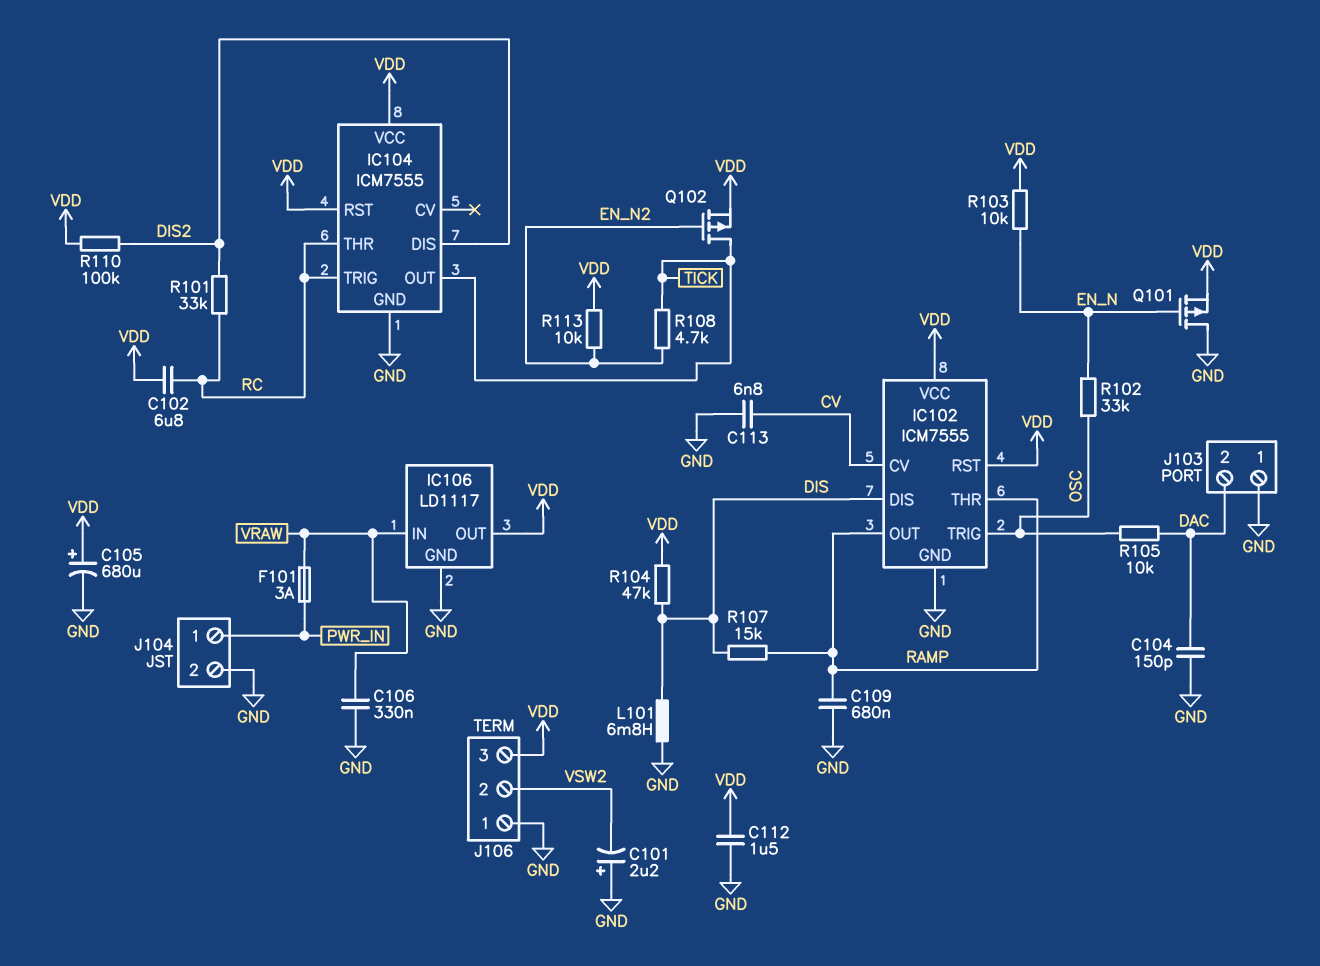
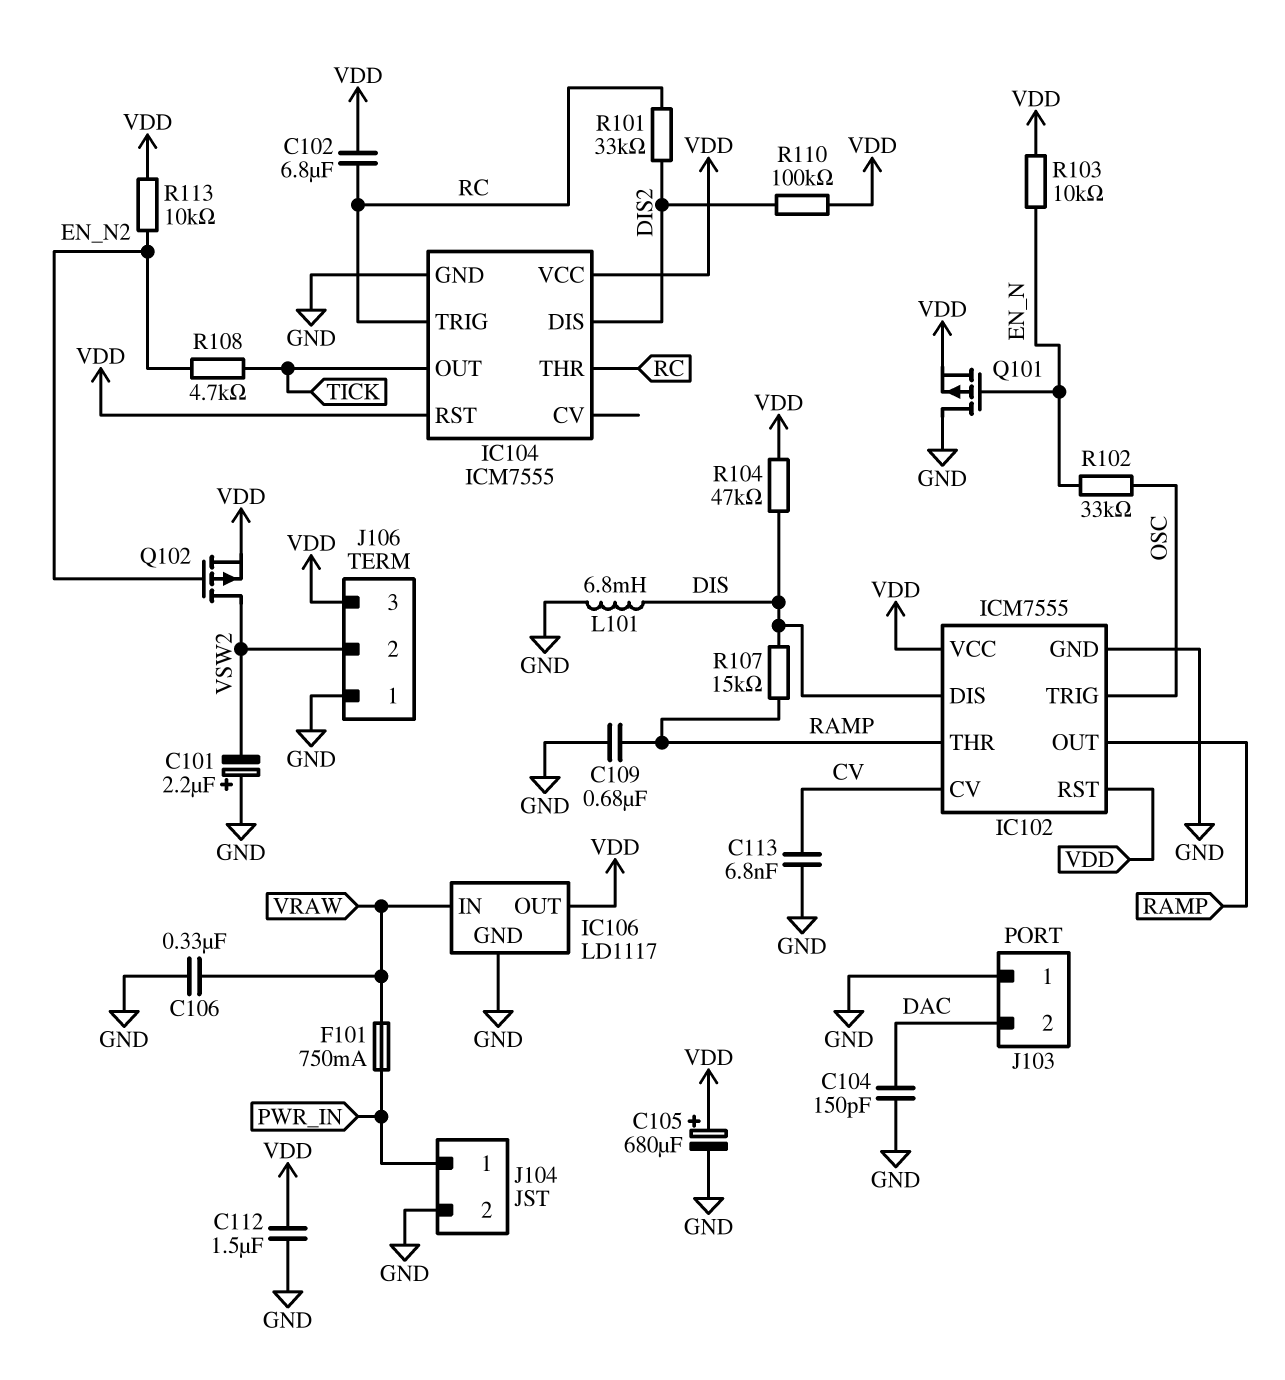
F101: 3A (PWR_IN, VRAW) -> 750mA (PWR_IN, VRAW)
Q102: PMOS (G EN_N2, D TICK, S VDD) -> PMOS (G EN_N2, D VSW2, S VDD)
R105: 10k (DAC, OSC) -> none

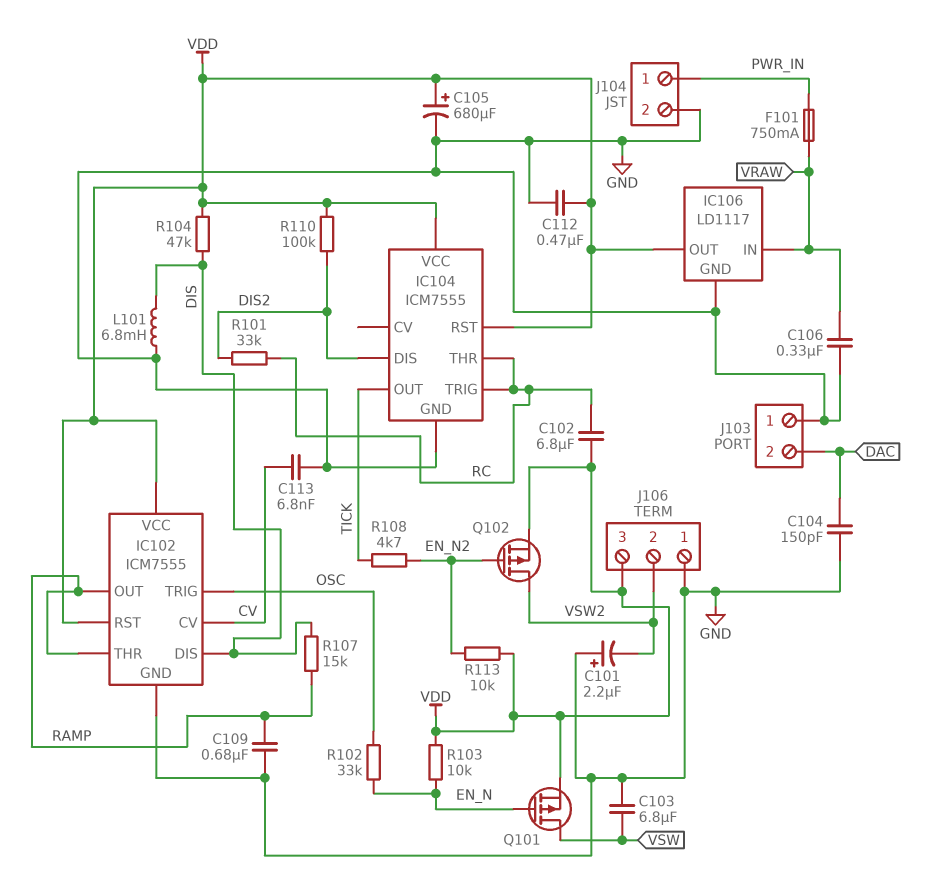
C103: none -> 6.8uF (GND, VSW)
C112: 1.5uF (GND, VDD) -> 470nF (GND, VDD)
Q101: PMOS (G EN_N, D GND, S VDD) -> PMOS (G EN_N, D VSW, S VDD)

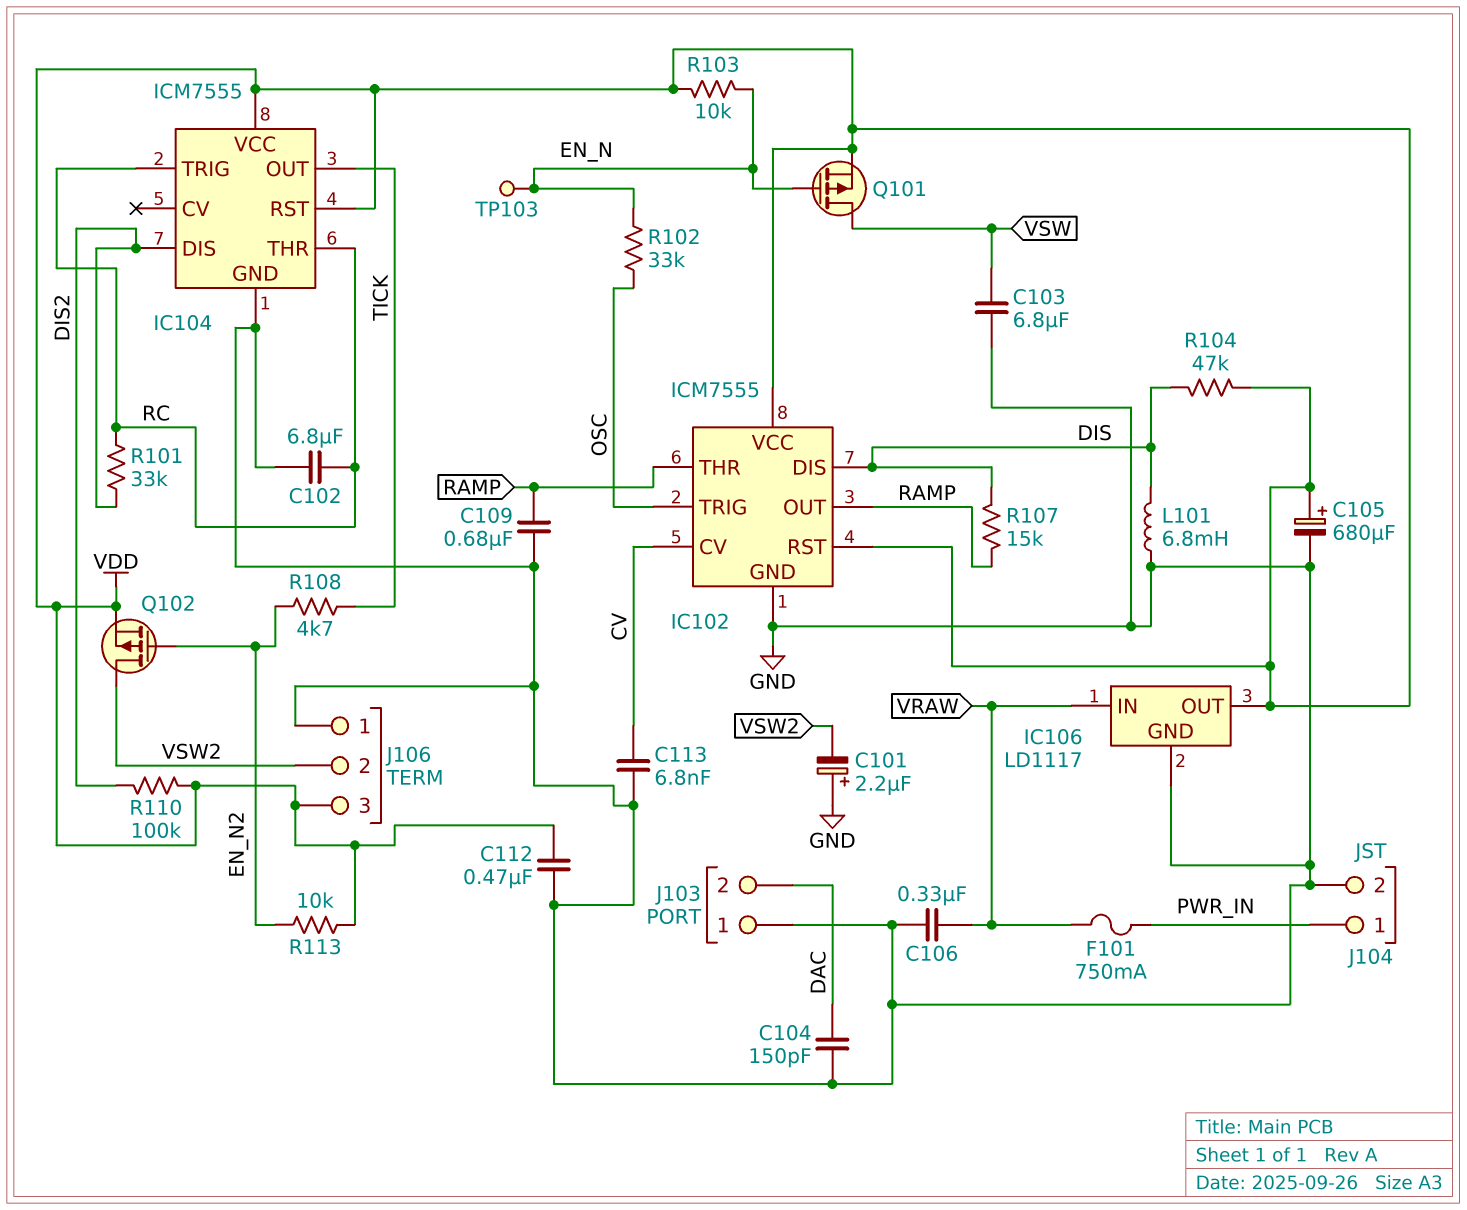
C102: 6.8uF (RC, VDD) -> 6.8uF (GND, RC)
TP103: none -> test point (EN_N)

